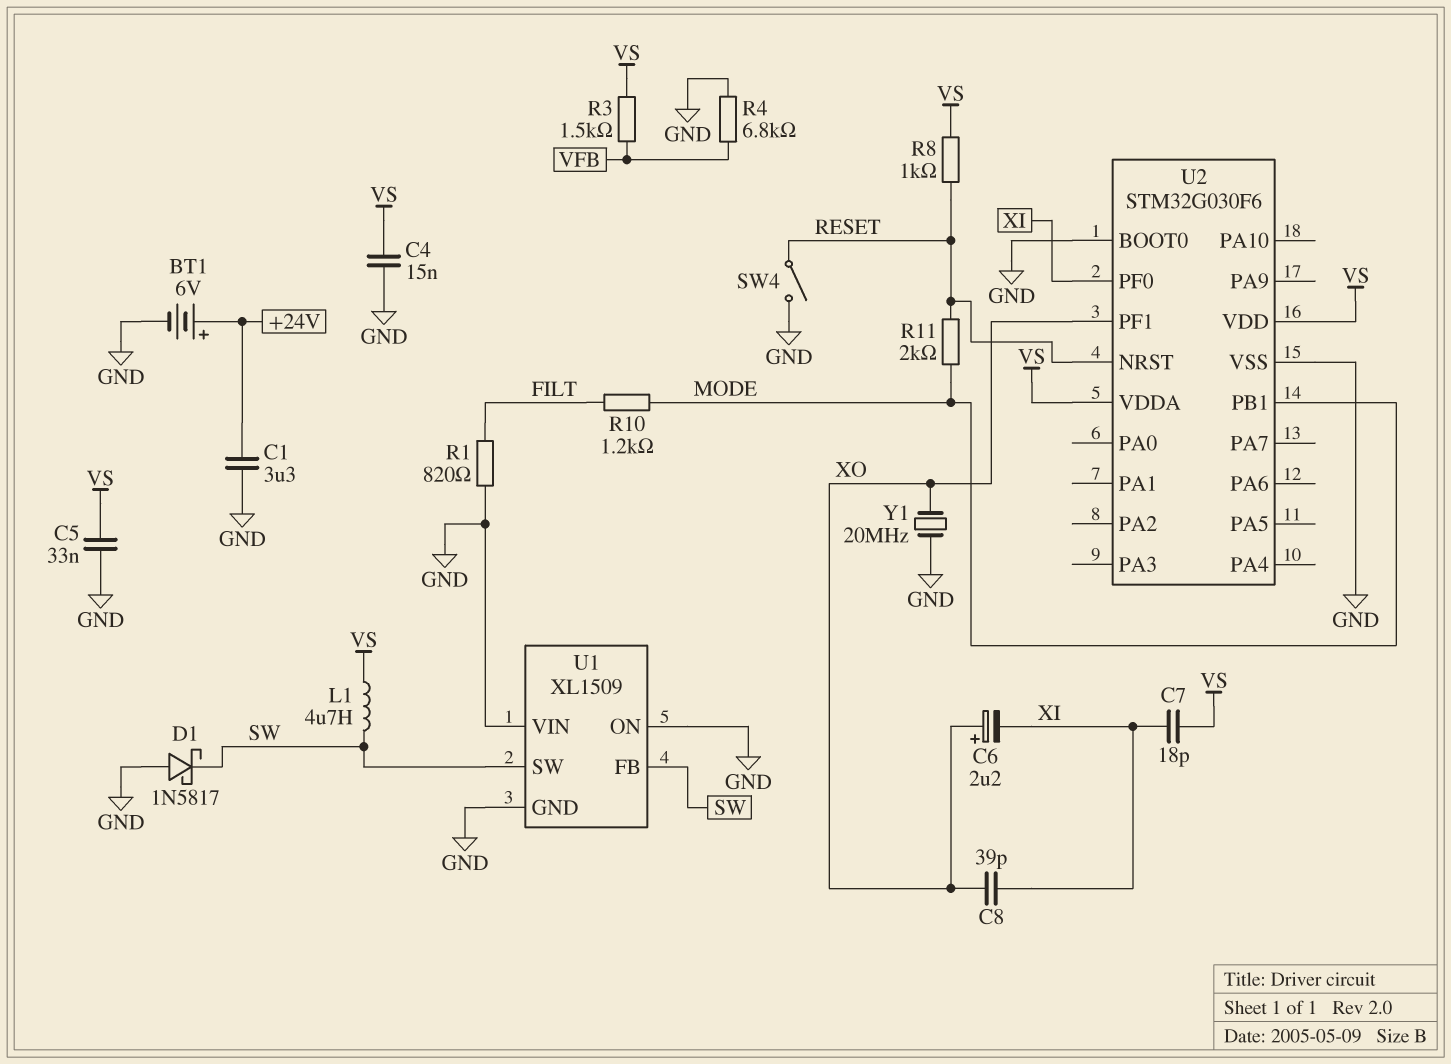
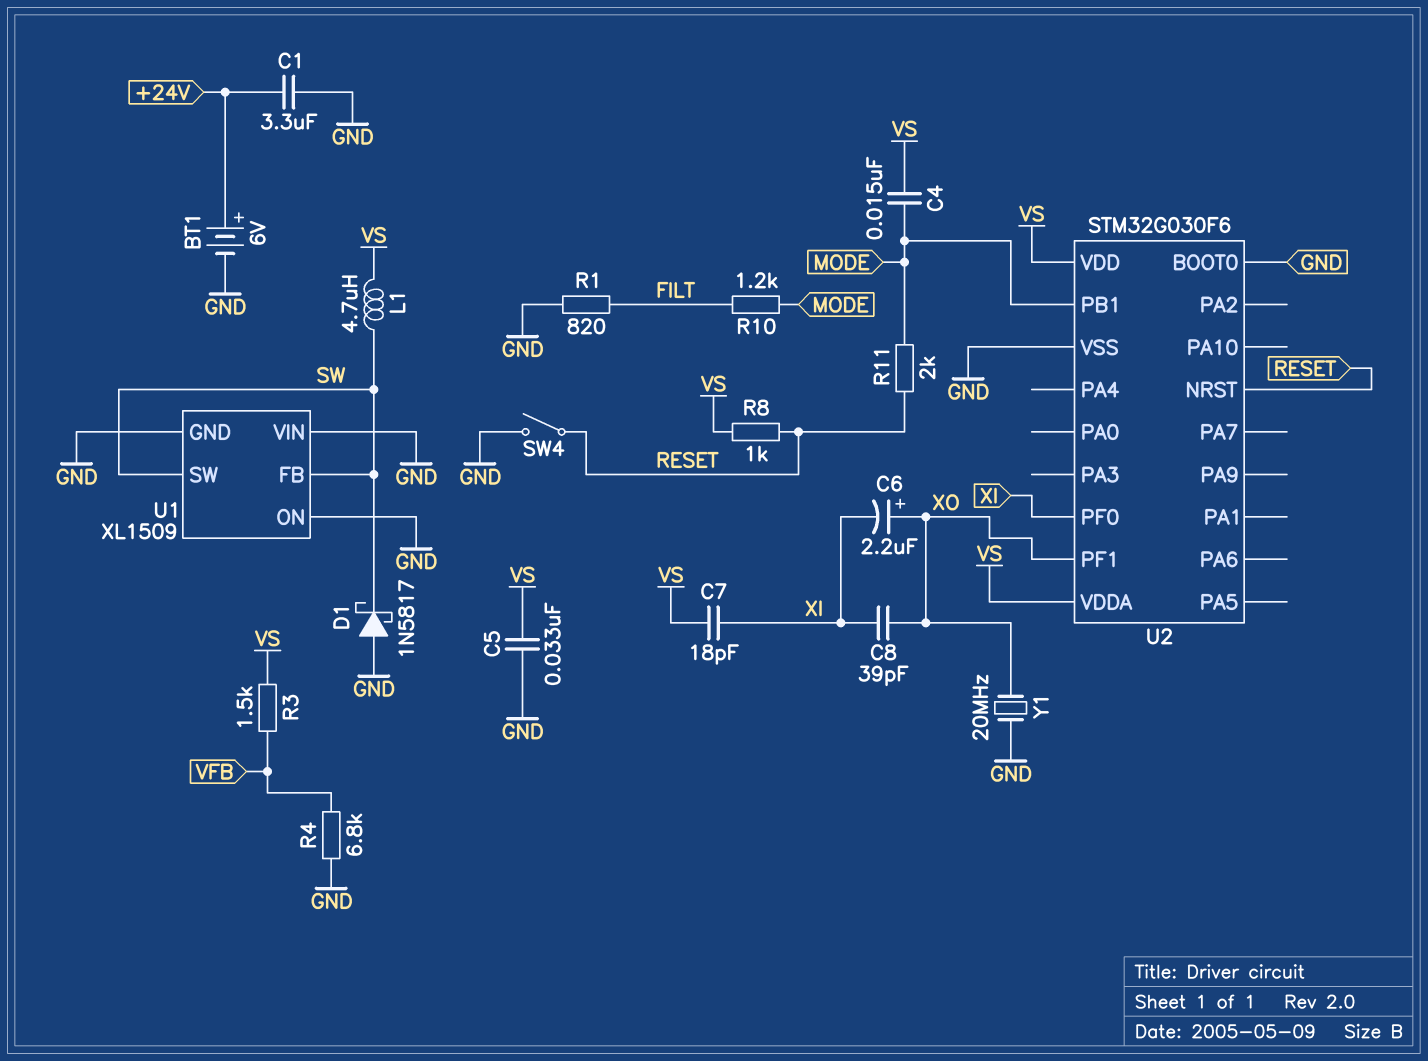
C4: 15nF (GND, VS) -> 15nF (MODE, VS)

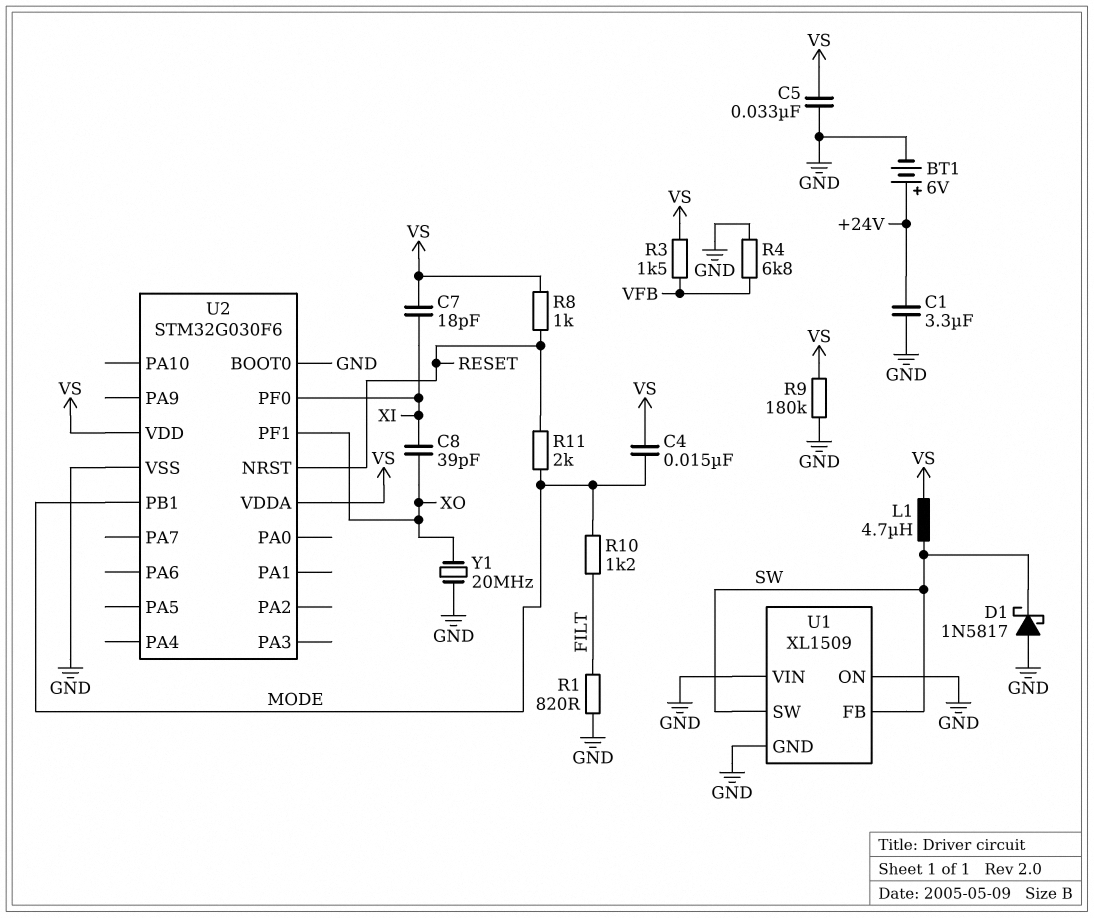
C6: 2.2uF (plus XO, minus XI) -> none
R9: none -> 180k (GND, VS)
SW4: switch (GND, RESET) -> none

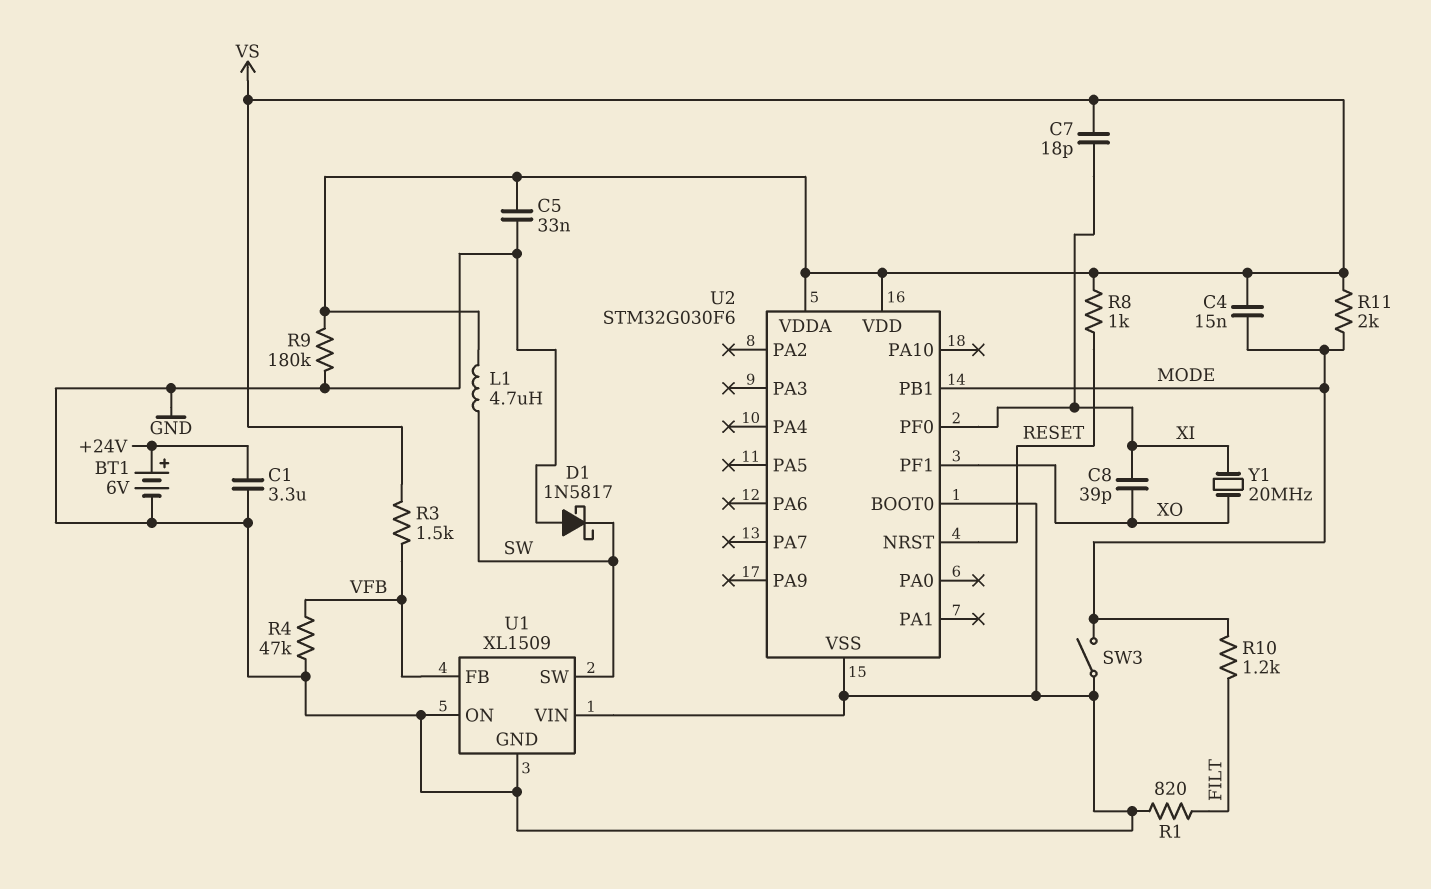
R4: 6.8k (GND, VFB) -> 47k (GND, VFB)
R11: 2k (MODE, RESET) -> 2k (MODE, VS)
SW3: none -> switch (GND, MODE)
U1 pin FB: SW -> VFB
Y1: 20MHz (GND, XO) -> 20MHz (XI, XO)

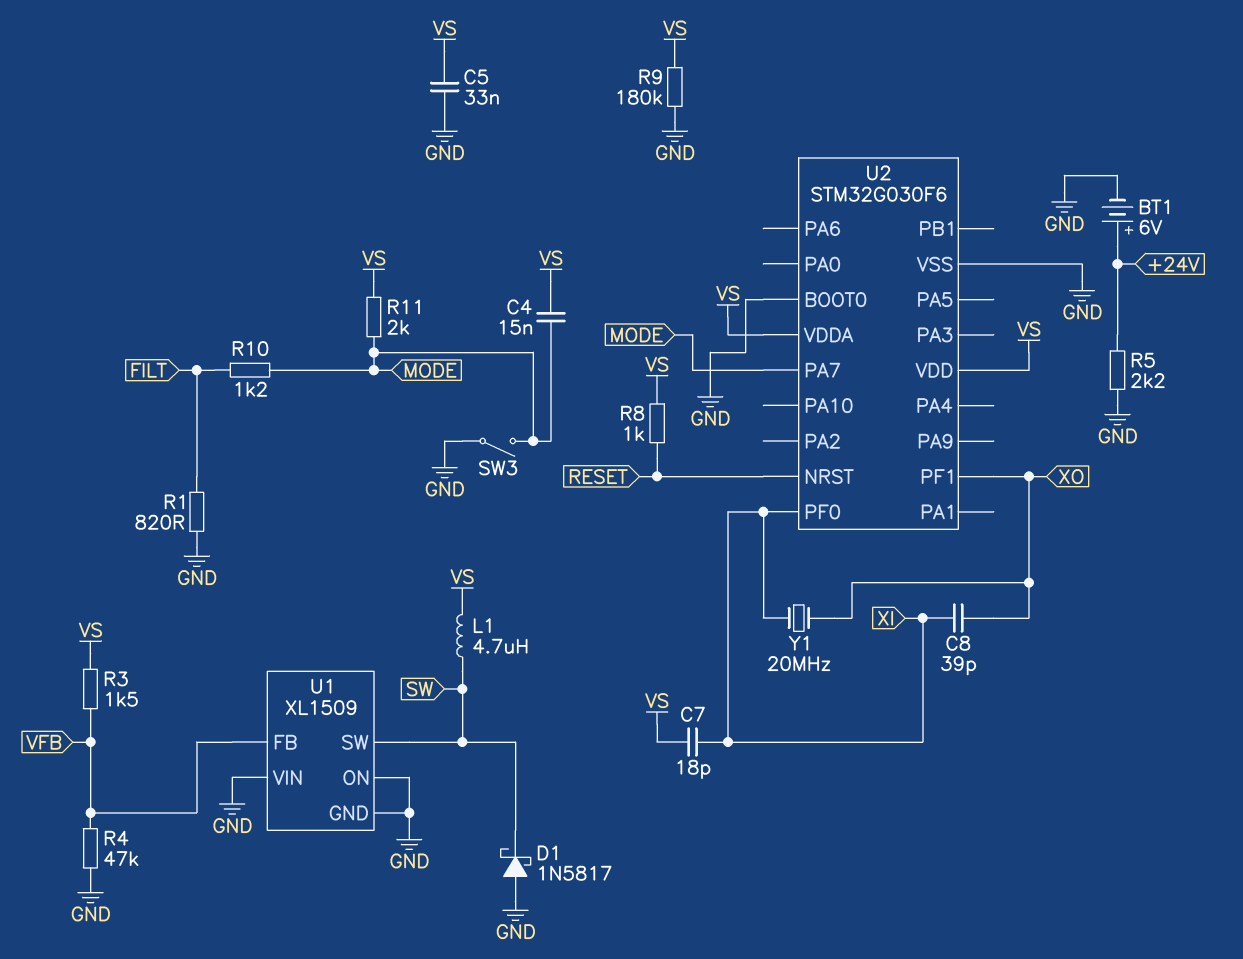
C1: 3.3uF (+24V, GND) -> none
R5: none -> 2.2k (+24V, GND)
U2 pin PA7: none -> MODE
U2 pin PB1: MODE -> none

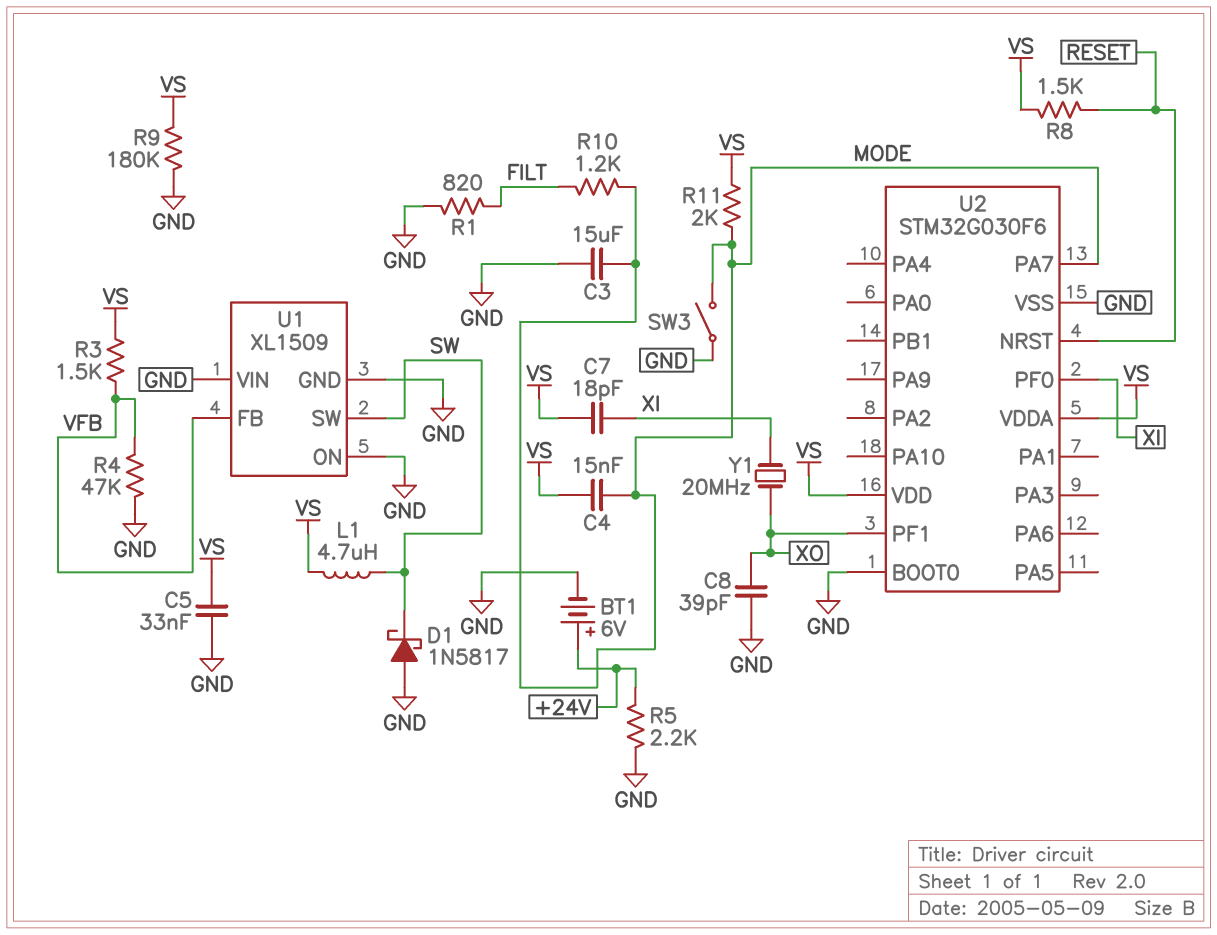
C3: none -> 15uF (GND, MODE)
C8: 39pF (XI, XO) -> 39pF (GND, XO)
R8: 1k (RESET, VS) -> 1.5k (RESET, VS)

